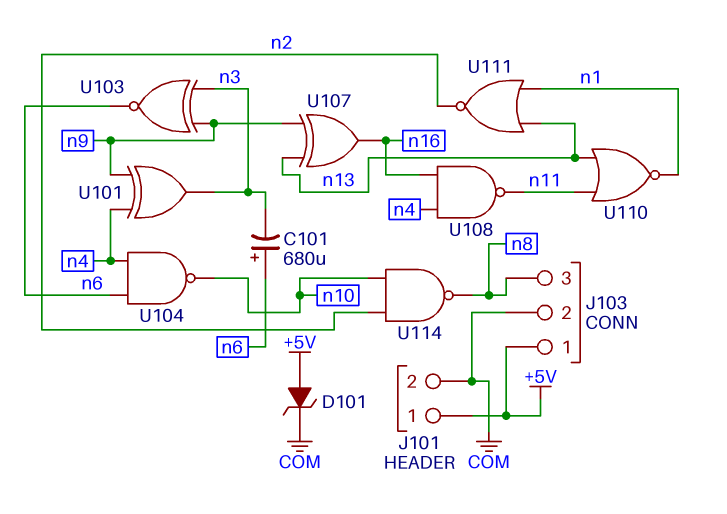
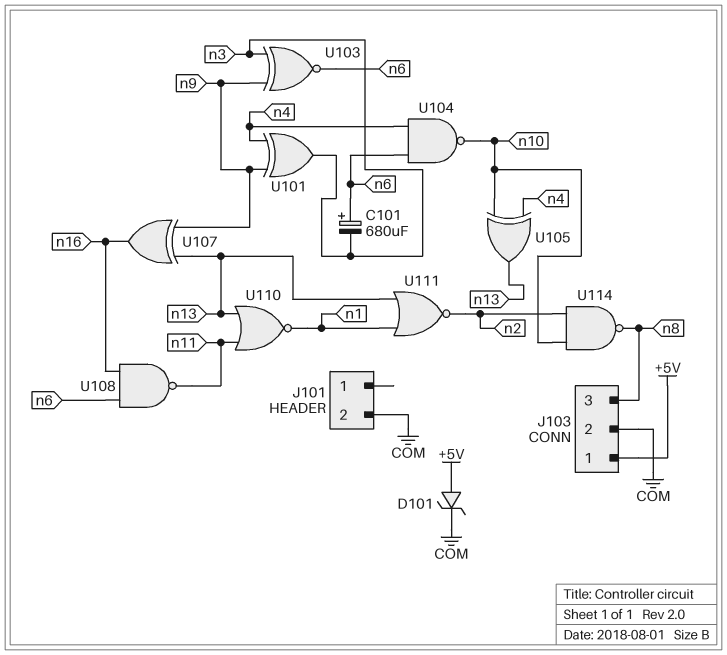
J101 pin 1: +5V -> none
U105: none -> XOR (in n4, in n10, out n13)
U108: NAND (in n4, in n16, out n11) -> NAND (in n6, in n16, out n11)

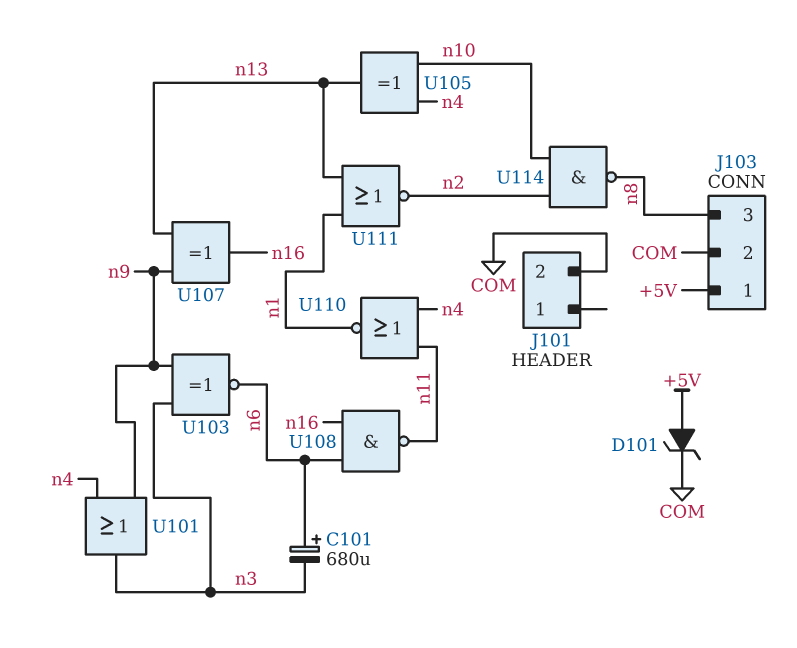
U101: XOR (in n4, in n9, out n3) -> OR (in n4, in n9, out n3)
U104: NAND (in n4, in n6, out n10) -> none
U110: NOR (in n11, in n13, out n1) -> NOR (in n4, in n11, out n1)

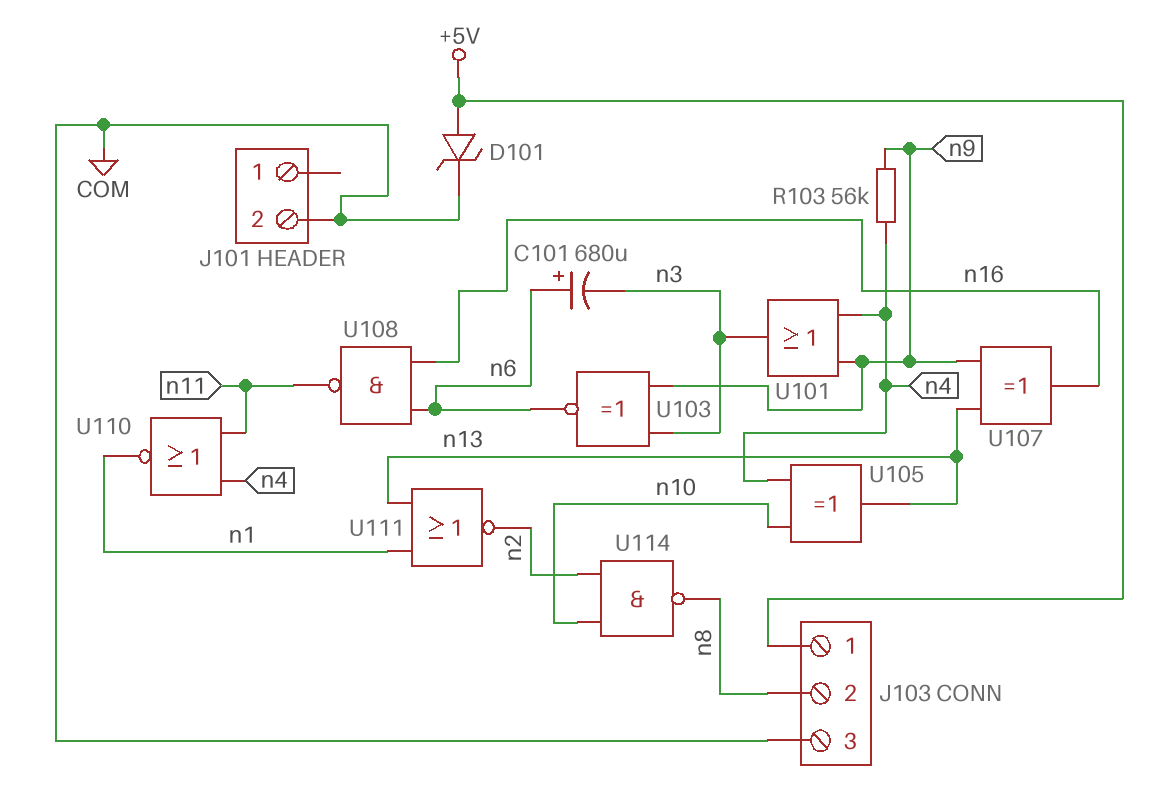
J103 pin 2: COM -> n8
J103 pin 3: n8 -> COM
R103: none -> 56k (n4, n9)

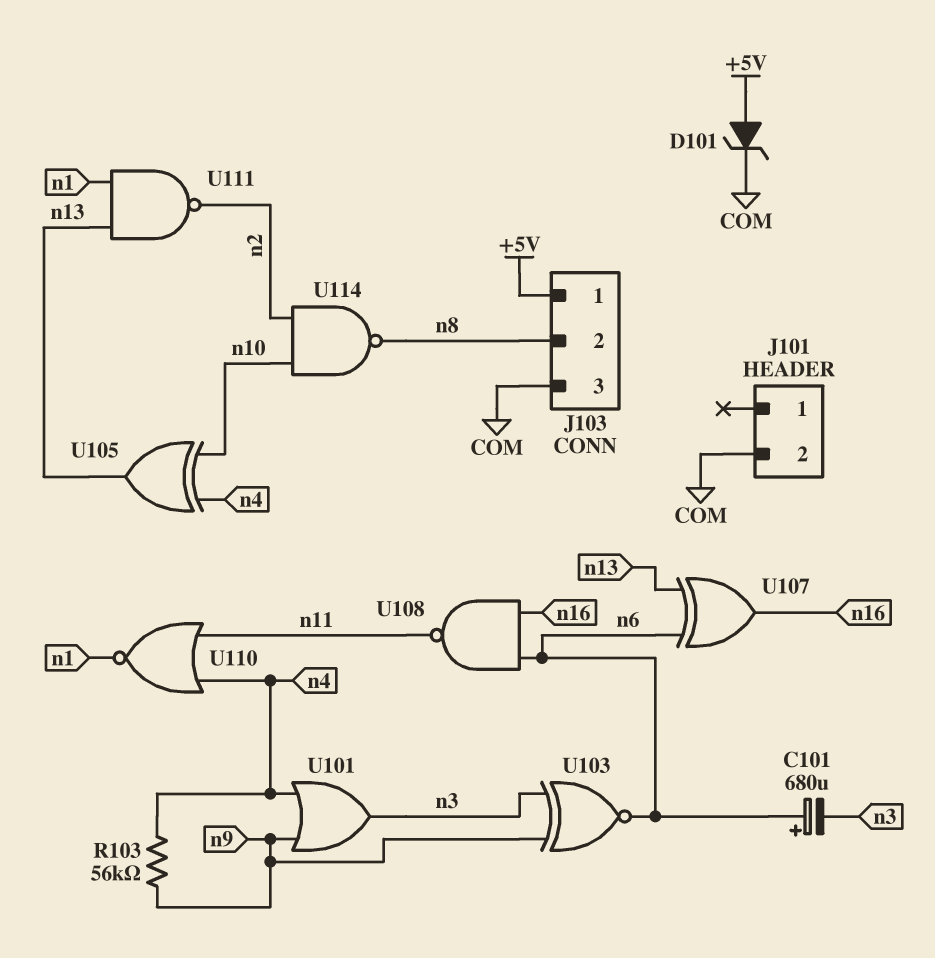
U107: XOR (in n9, in n13, out n16) -> XOR (in n6, in n13, out n16)
U111: NOR (in n1, in n13, out n2) -> NAND (in n1, in n13, out n2)

